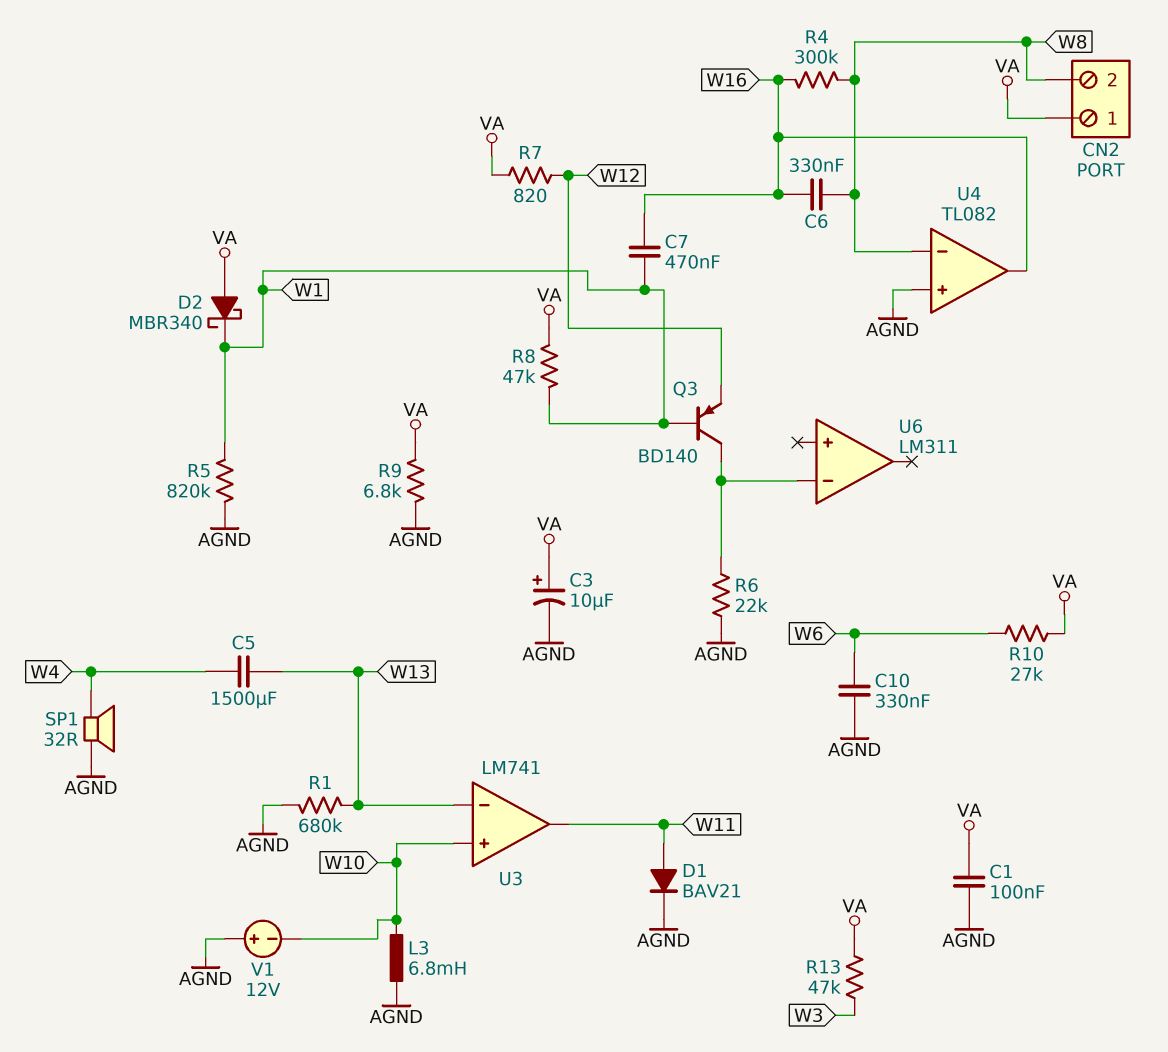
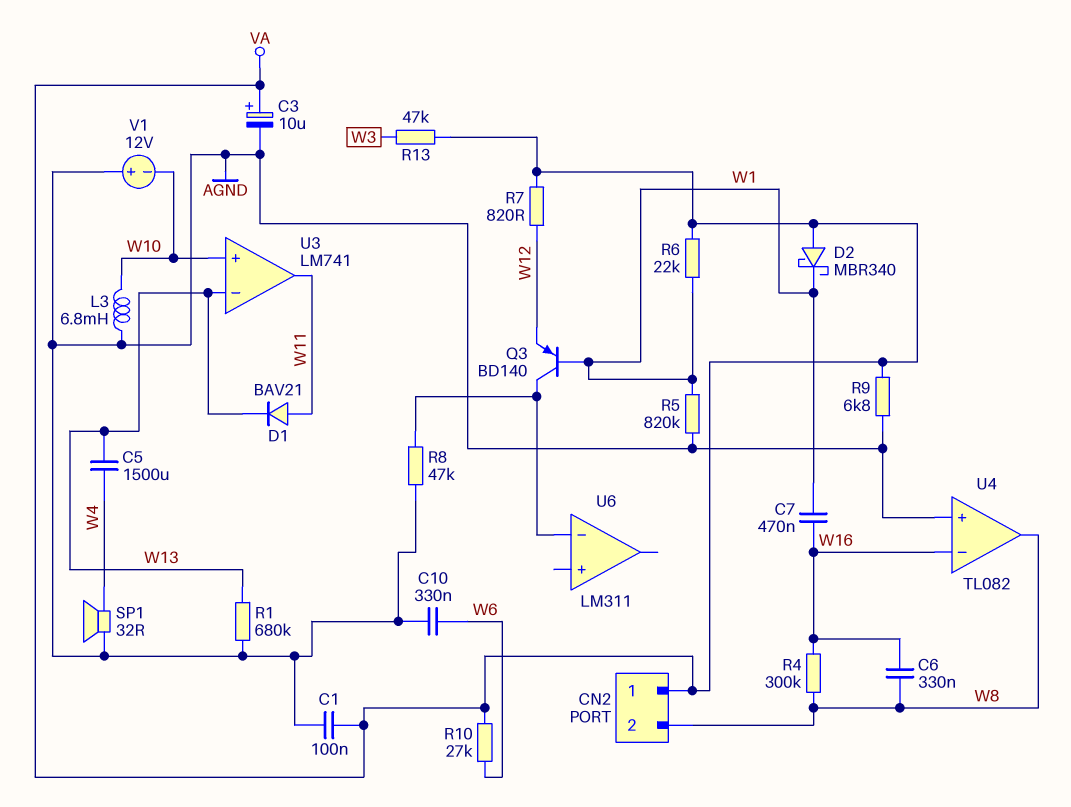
D1: diode BAV21 (A W11, K AGND) -> diode BAV21 (A W11, K W13)
R6: 22k (AGND, U6/in-) -> 22k (VA, W1)
R8: 47k (VA, W1) -> 47k (AGND, U6/in-)
U4 pin in-: W8 -> W16
U4 pin out: W16 -> W8

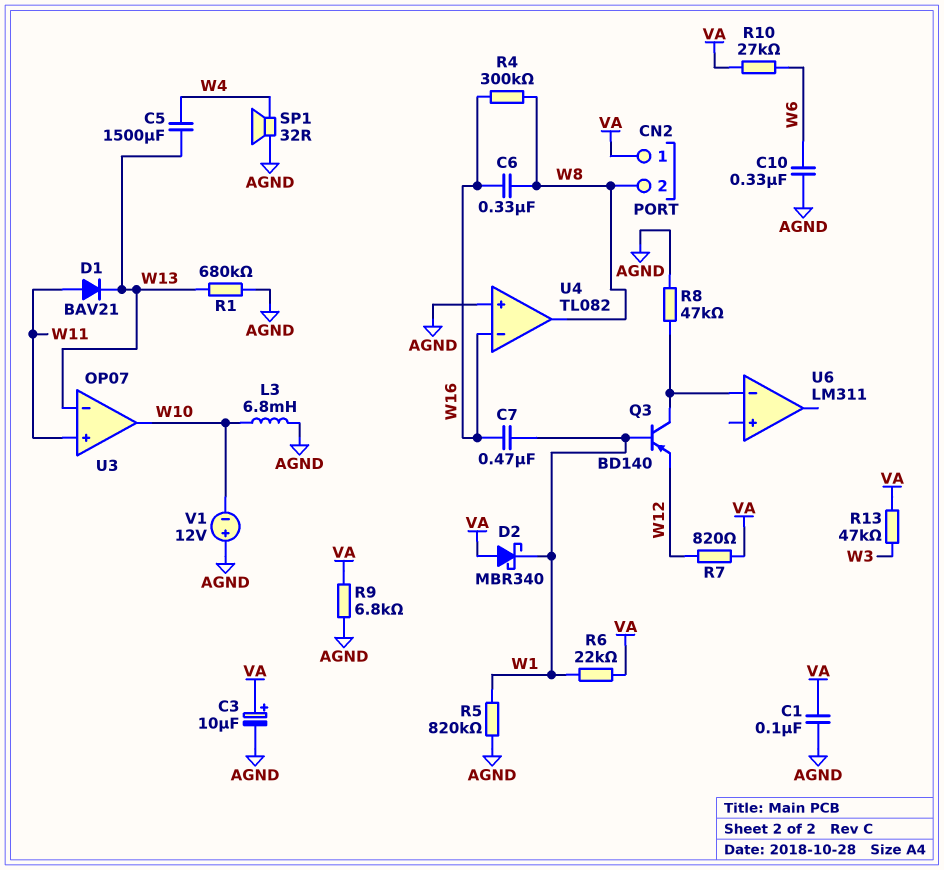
U3: LM741 -> OP07
U3 pin in+: W10 -> W11
U3 pin out: W11 -> W10

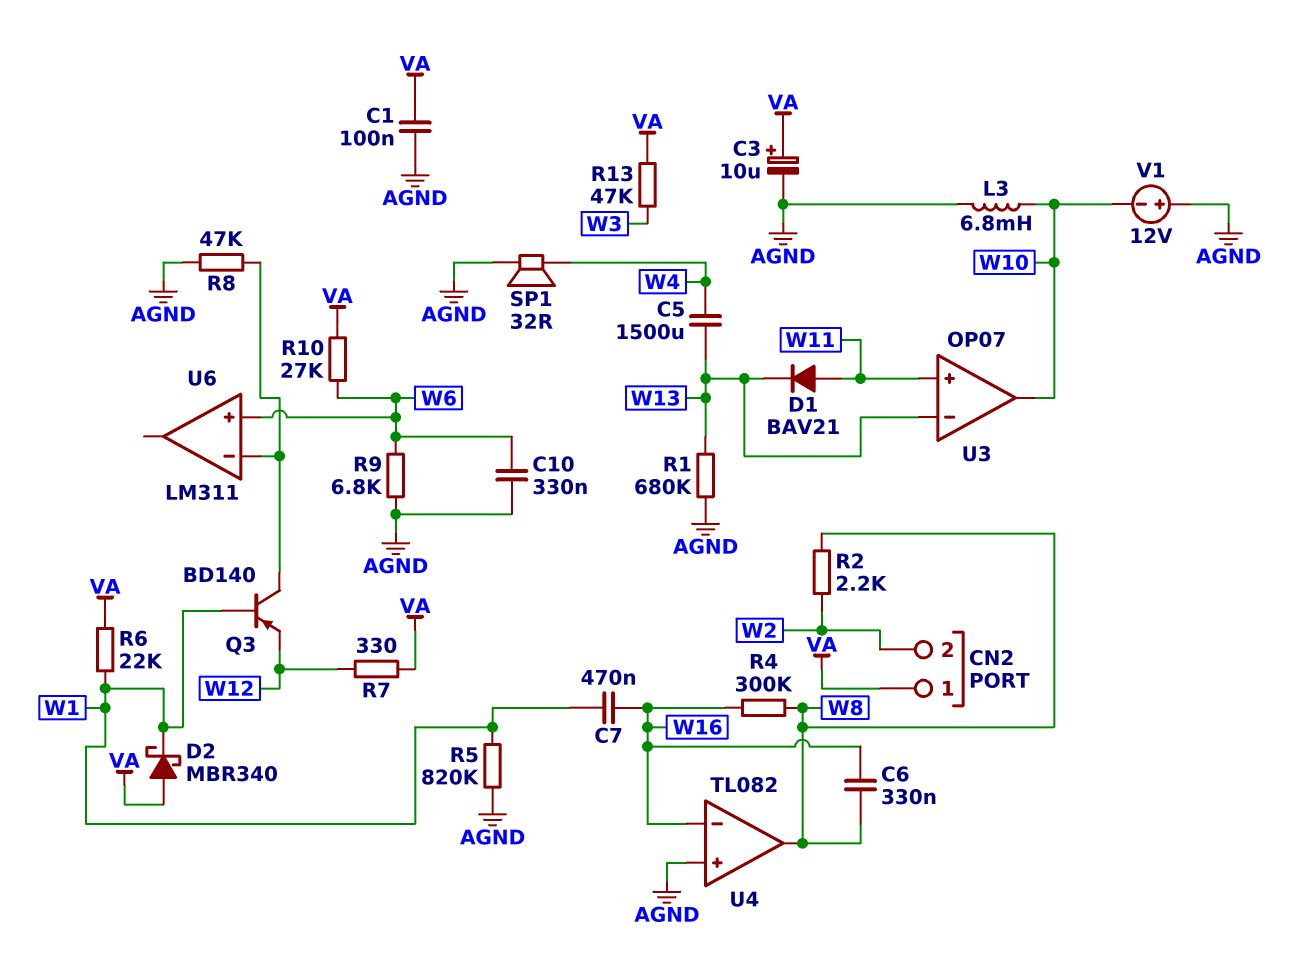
CN2 pin 2: W8 -> W2
R2: none -> 2.2k (W2, W8)
R7: 820 (VA, W12) -> 330 (VA, W12)
R9: 6.8k (AGND, VA) -> 6.8k (AGND, W6)
U6 pin in+: none -> W6

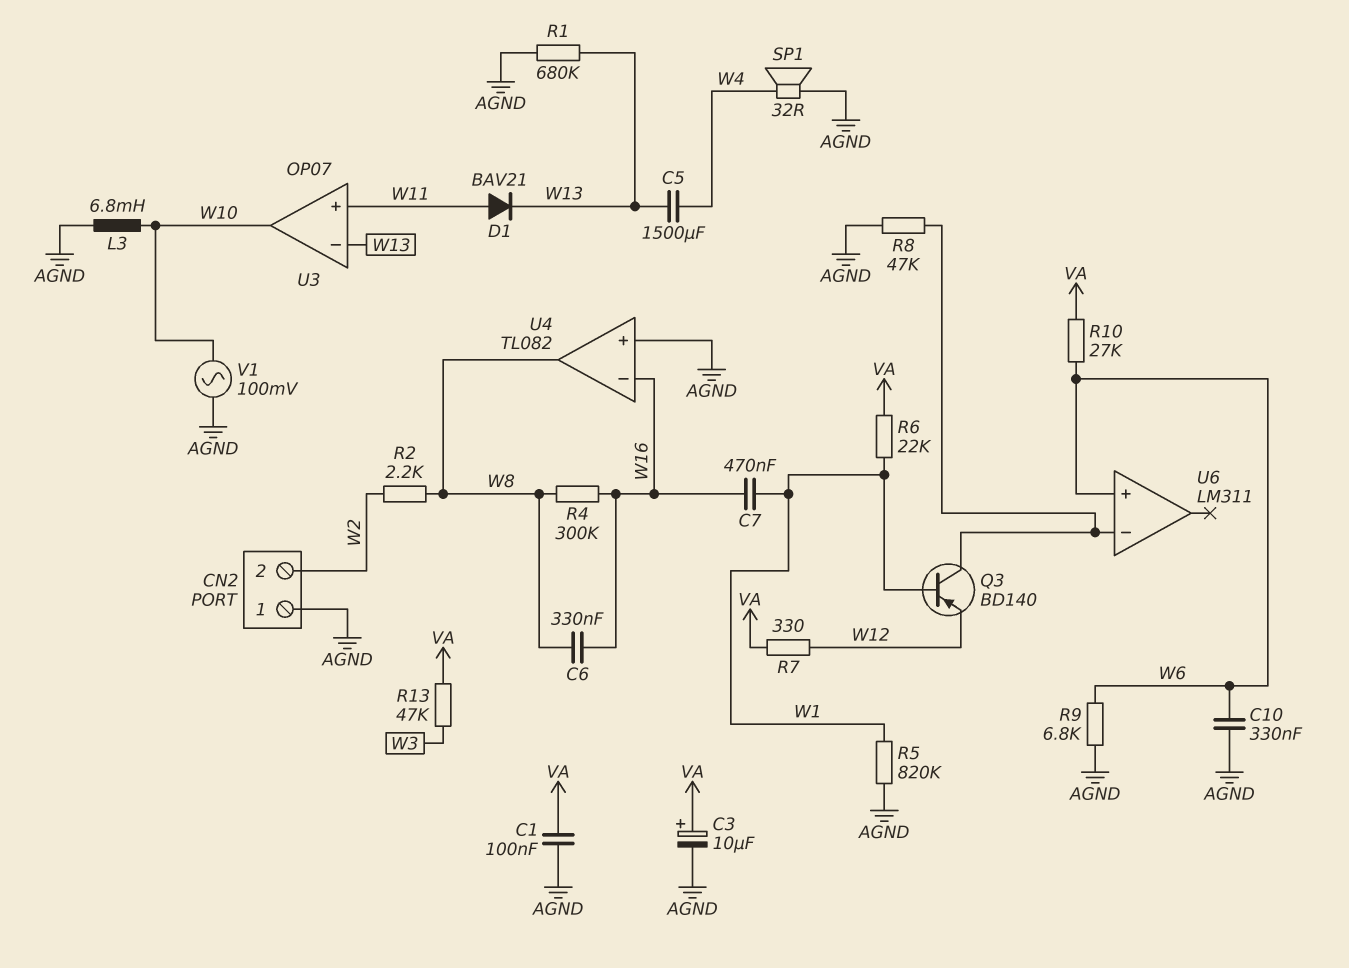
CN2 pin 1: VA -> AGND
D2: schottky MBR340 (A VA, K W1) -> none
V1: 12V (plus AGND, minus W10) -> AC 100mV (AGND, W10)

